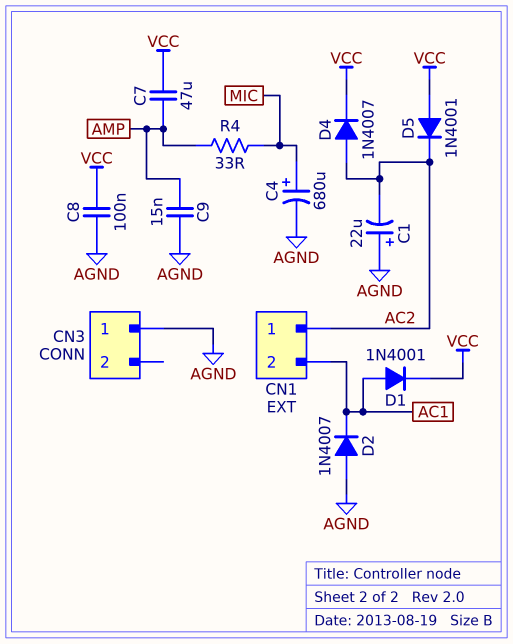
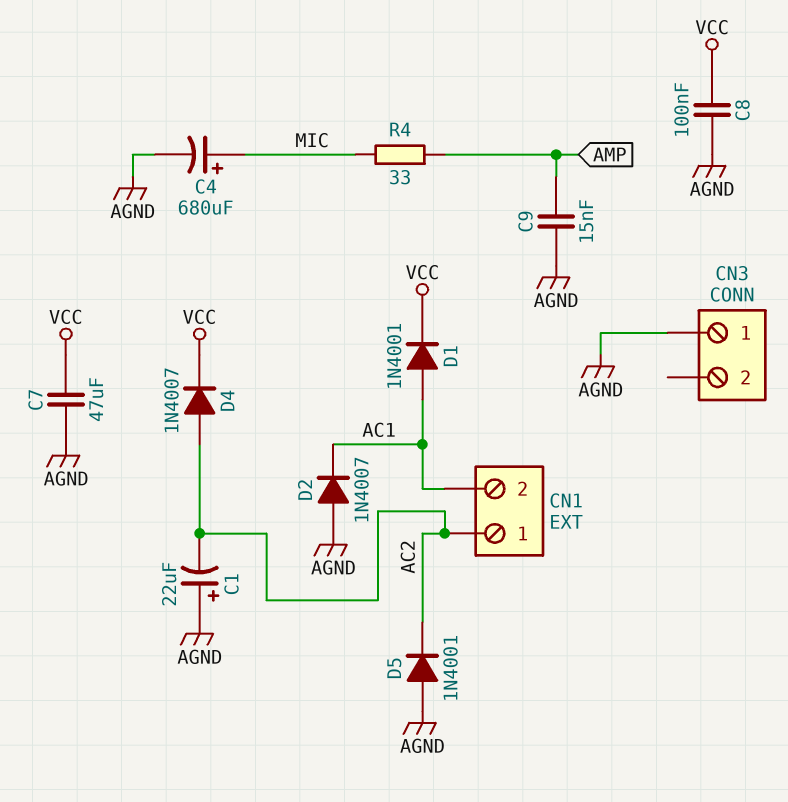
C7: 47uF (AMP, VCC) -> 47uF (AGND, VCC)
D5: diode 1N4001 (A VCC, K AC2) -> diode 1N4001 (A AGND, K AC2)

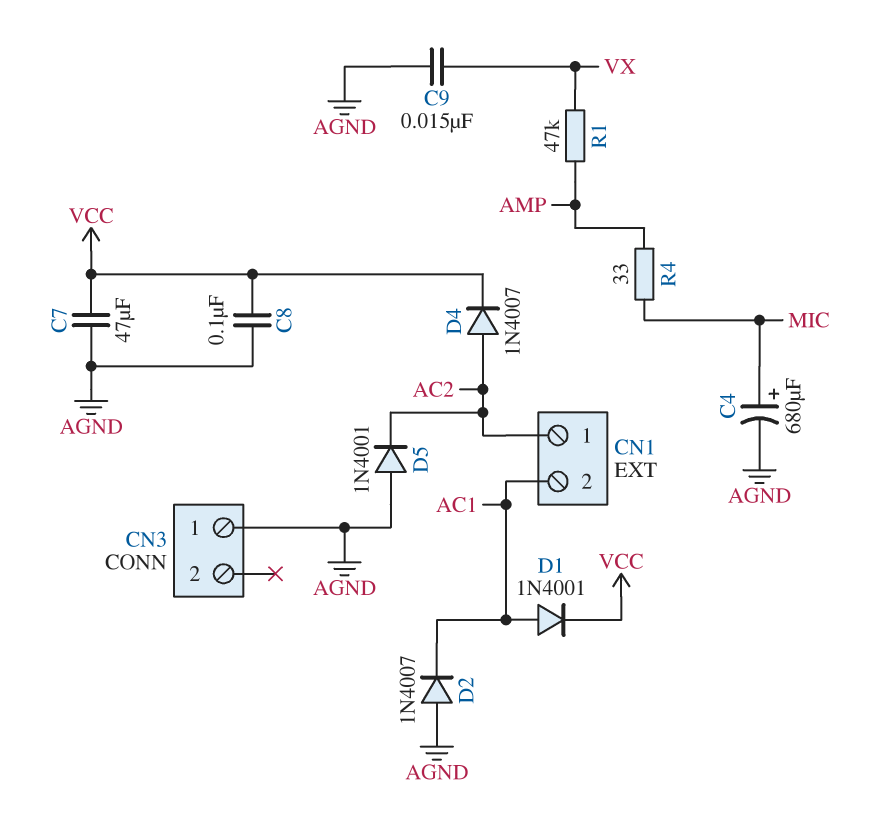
C1: 22uF (plus AGND, minus AC2) -> none
C9: 15nF (AGND, AMP) -> 15nF (AGND, VX)
R1: none -> 47k (AMP, VX)

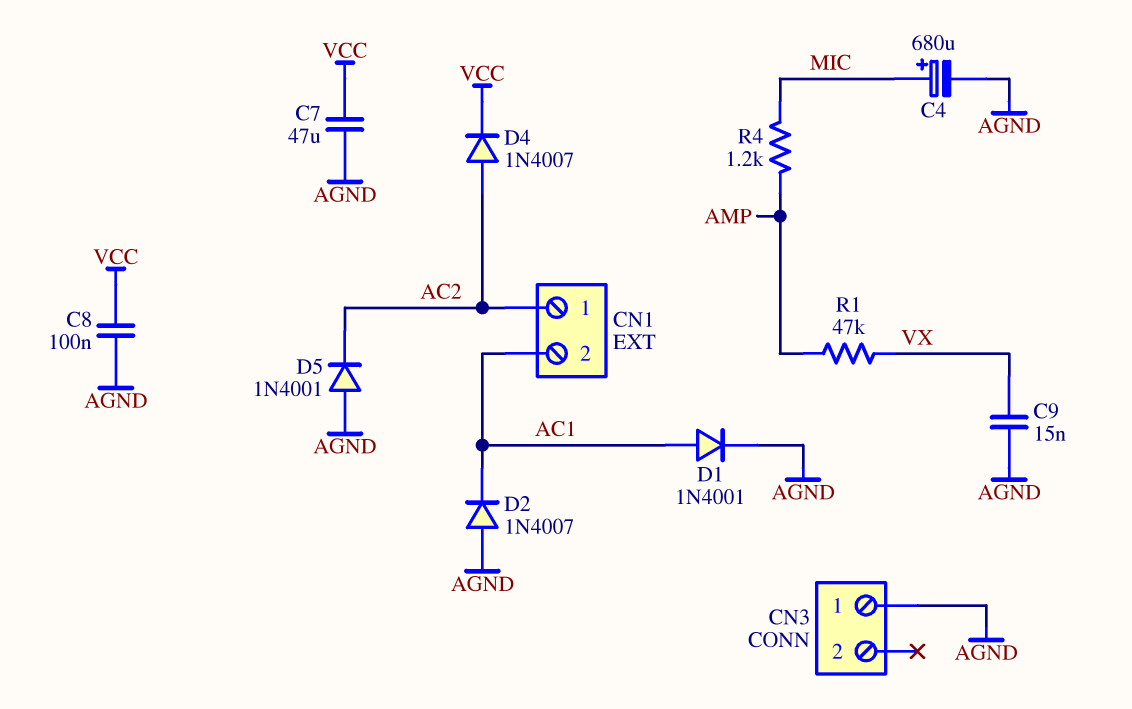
D1: diode 1N4001 (A AC1, K VCC) -> diode 1N4001 (A AC1, K AGND)
R4: 33 (AMP, MIC) -> 1.2k (AMP, MIC)

